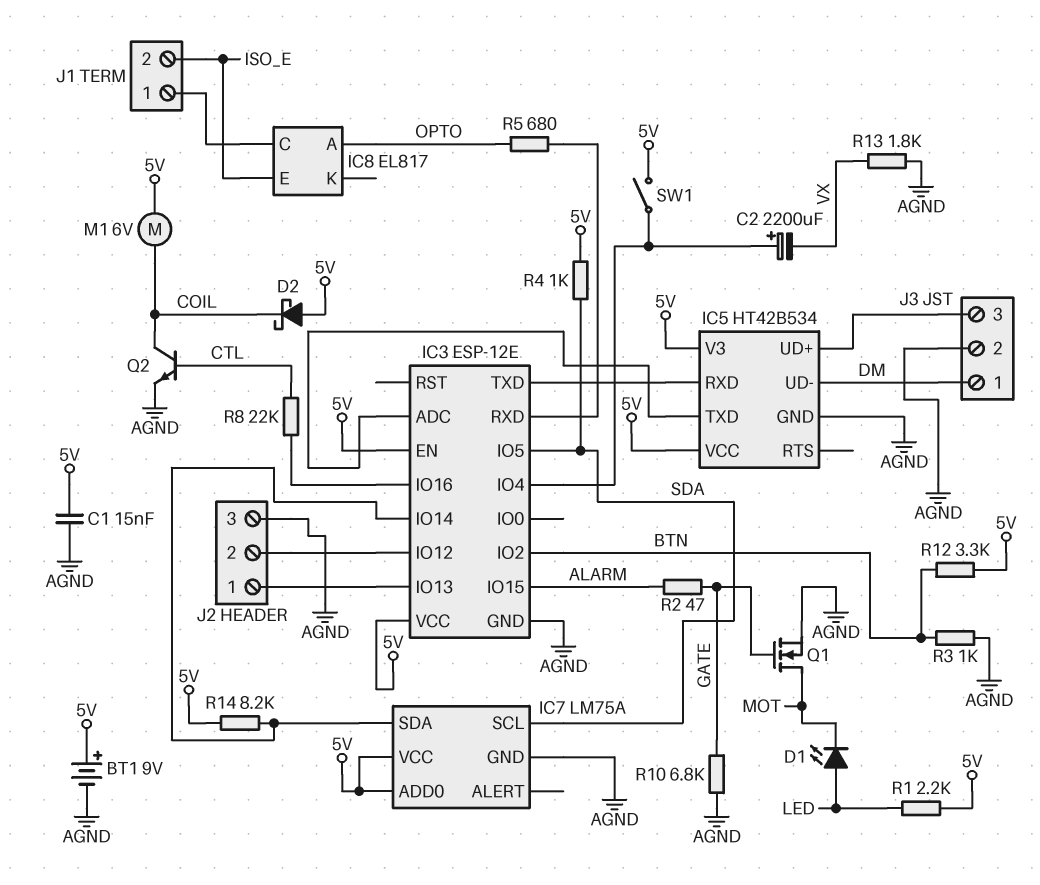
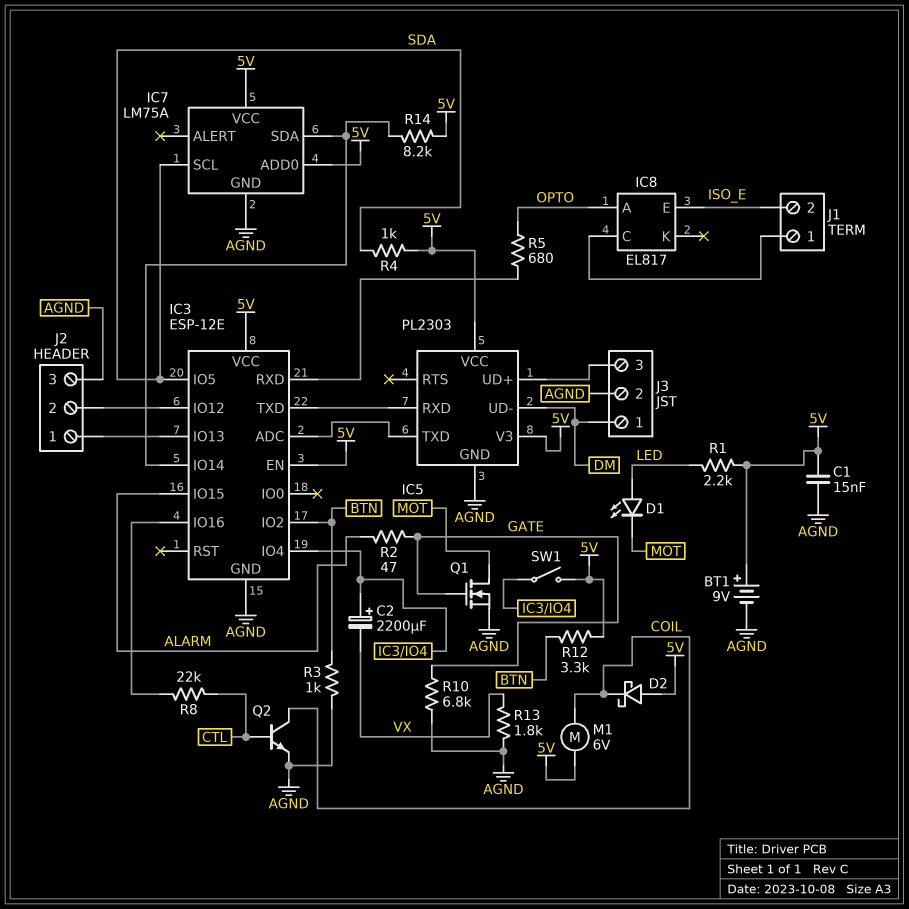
IC5: HT42B534 -> PL2303

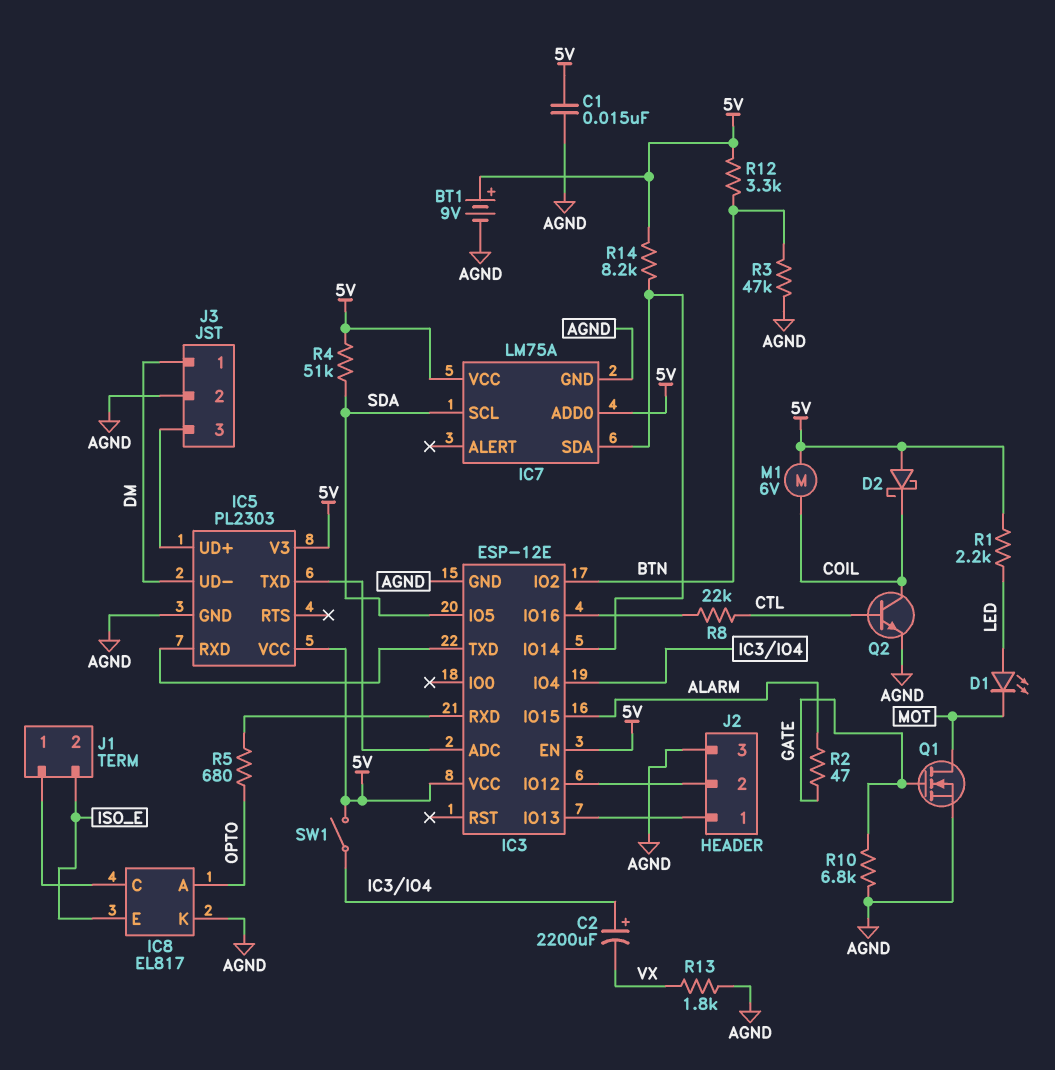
IC8 pin K: none -> AGND
R3: 1k (AGND, BTN) -> 47k (AGND, BTN)
R4: 1k (5V, SDA) -> 51k (5V, SDA)

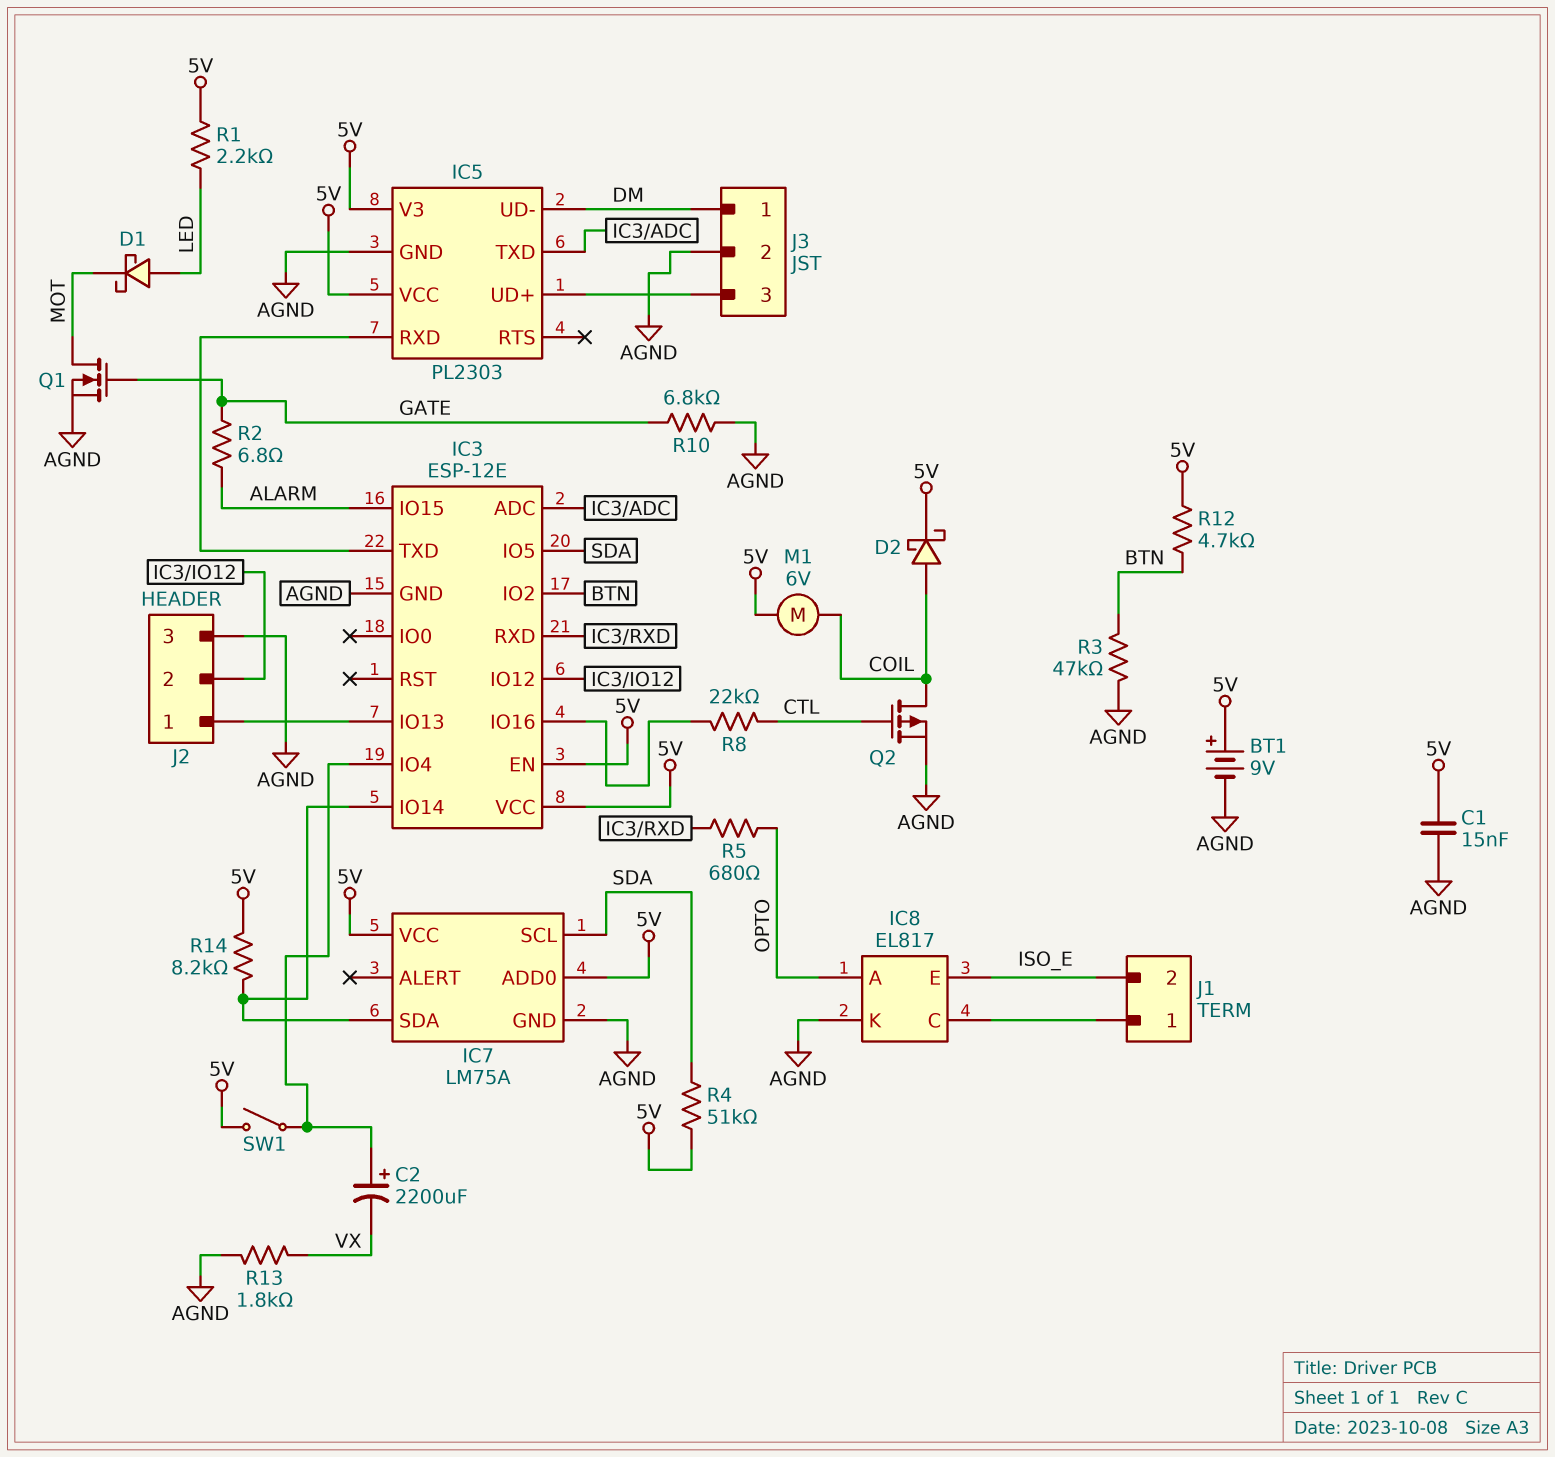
D1: LED (A LED, K MOT) -> schottky (A LED, K MOT)
D2: schottky (A 5V, K COIL) -> schottky (A COIL, K 5V)
Q2: NPN (B CTL, C COIL, E AGND) -> PMOS (G CTL, D COIL, S AGND)
R2: 47 (ALARM, GATE) -> 6.8 (ALARM, GATE)
R12: 3.3k (5V, BTN) -> 4.7k (5V, BTN)

